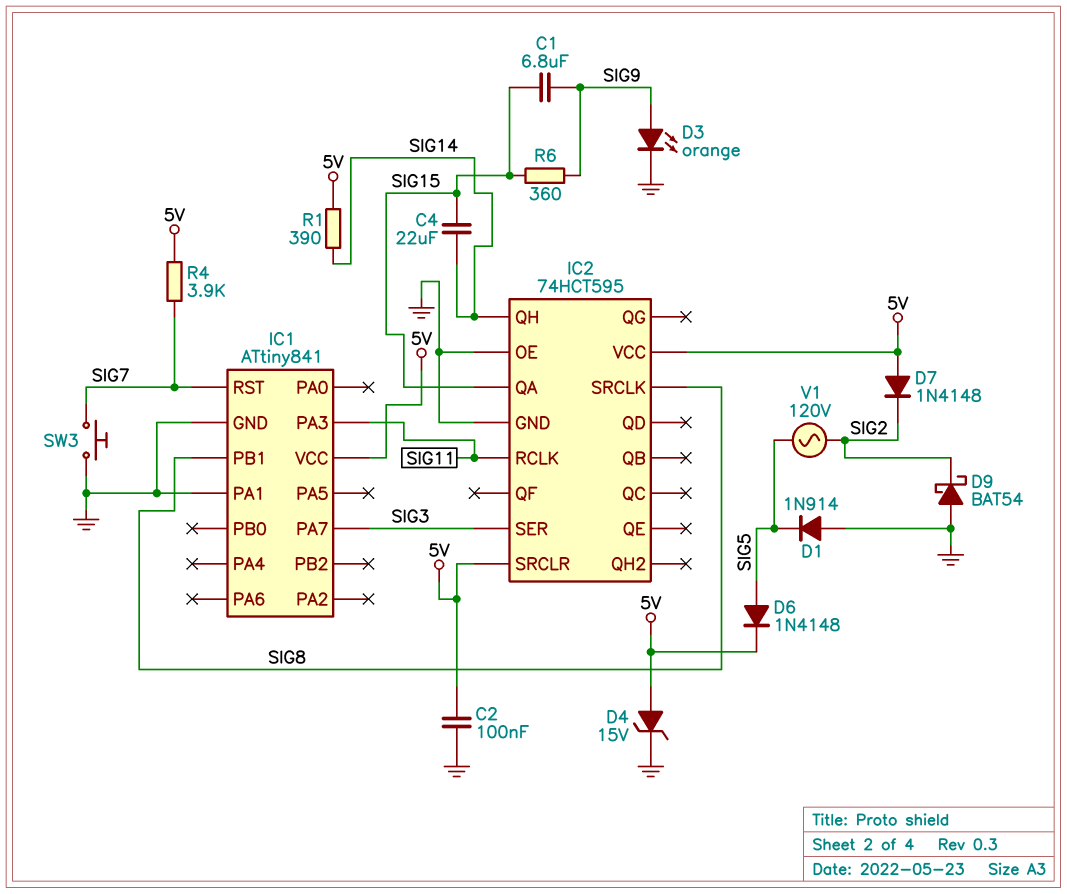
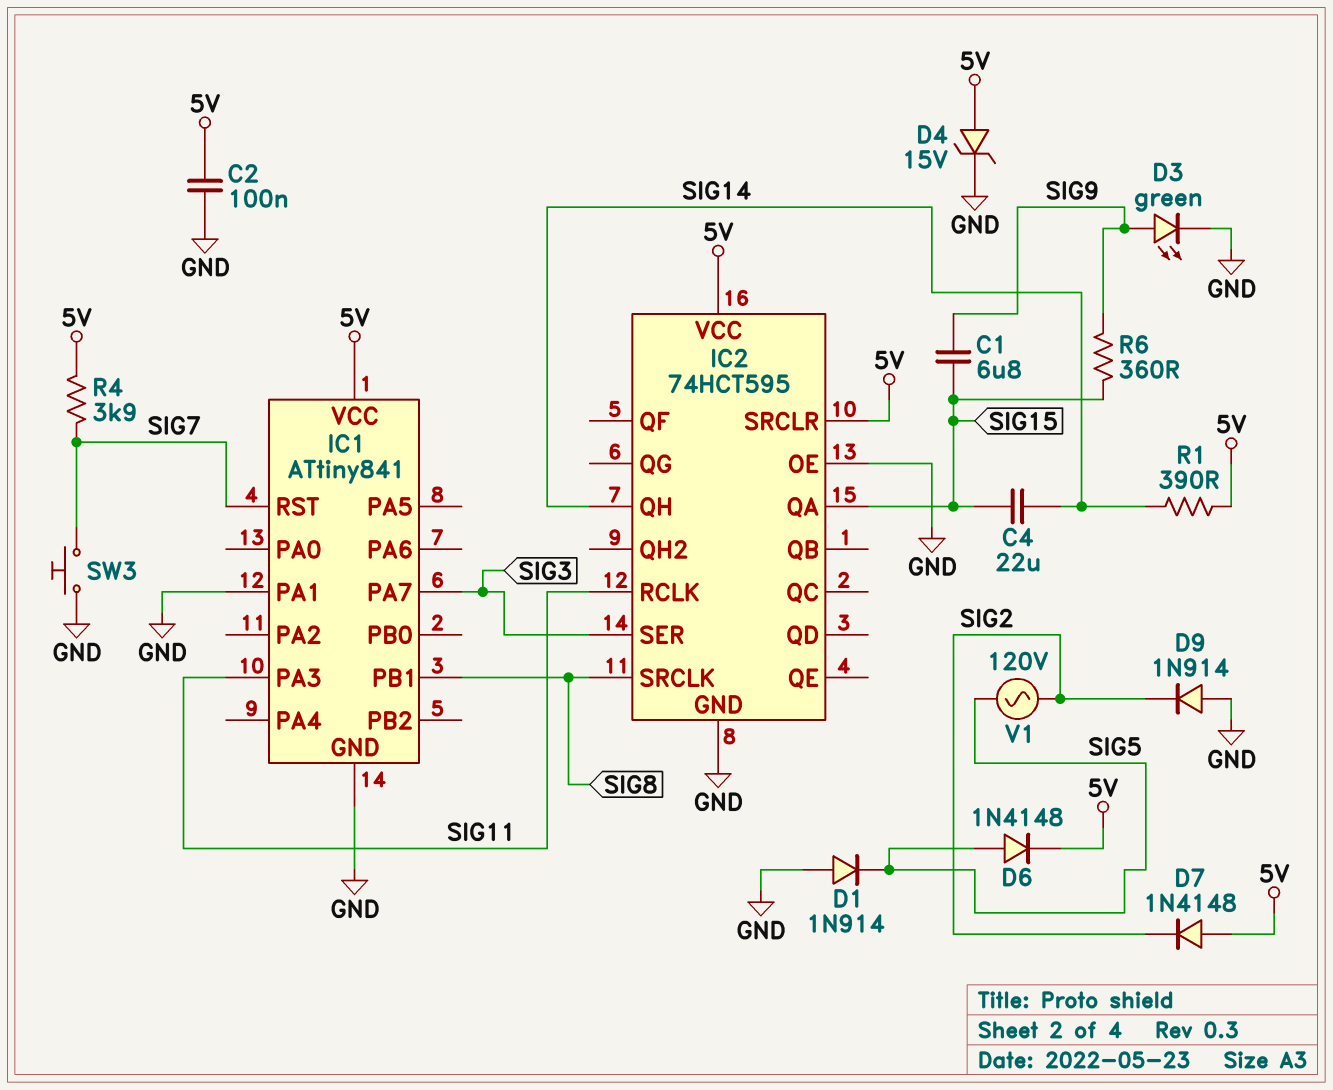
D3: LED orange (A SIG9, K GND) -> LED green (A SIG9, K GND)
D9: schottky BAT54 (A GND, K SIG2) -> diode 1N914 (A GND, K SIG2)

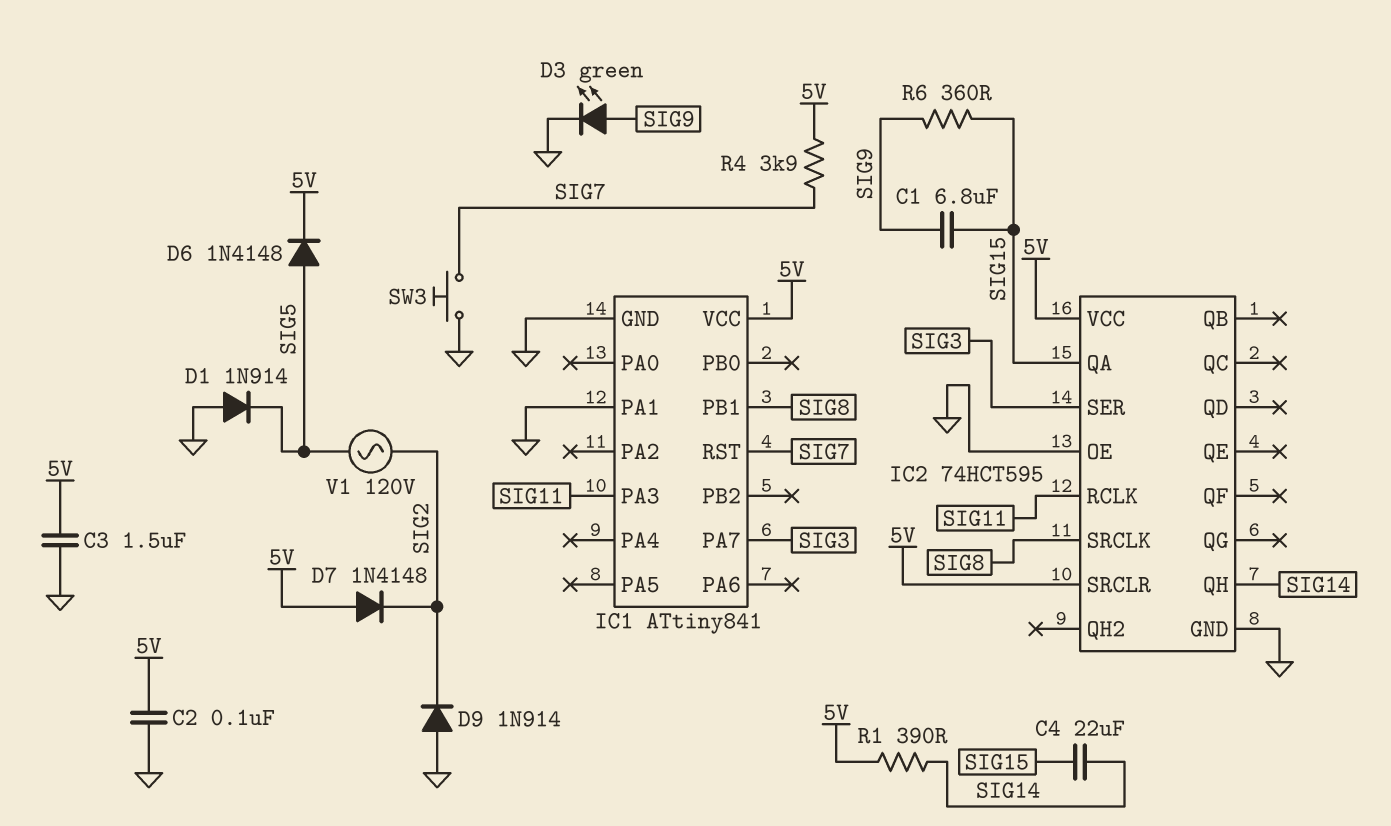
C3: none -> 1.5uF (5V, GND)
D4: zener 15V (A 5V, K GND) -> none

